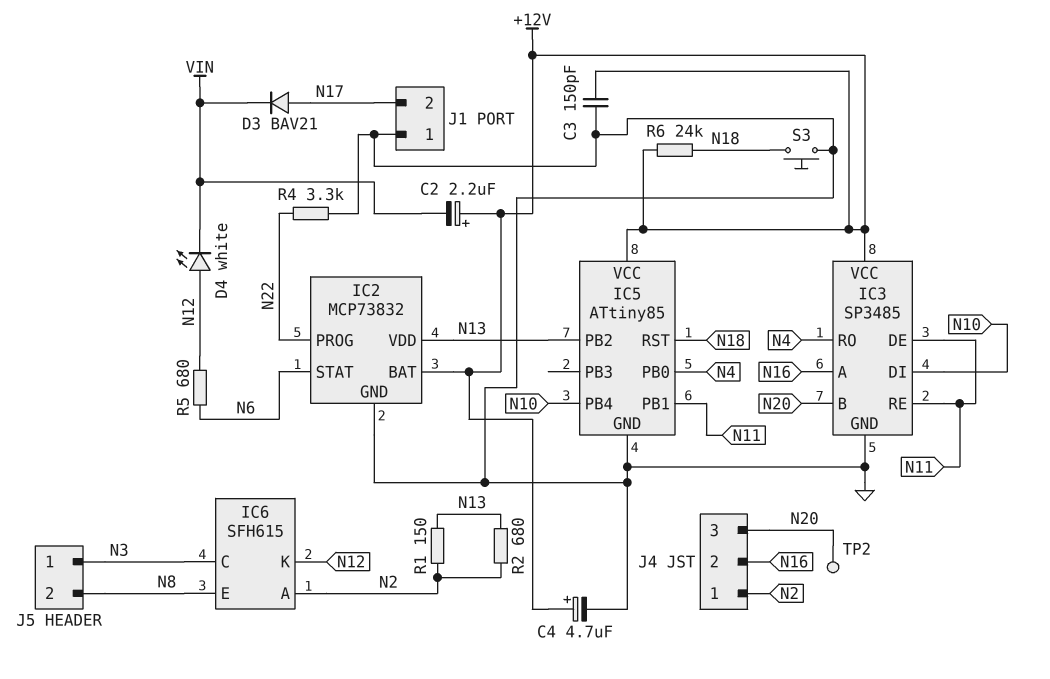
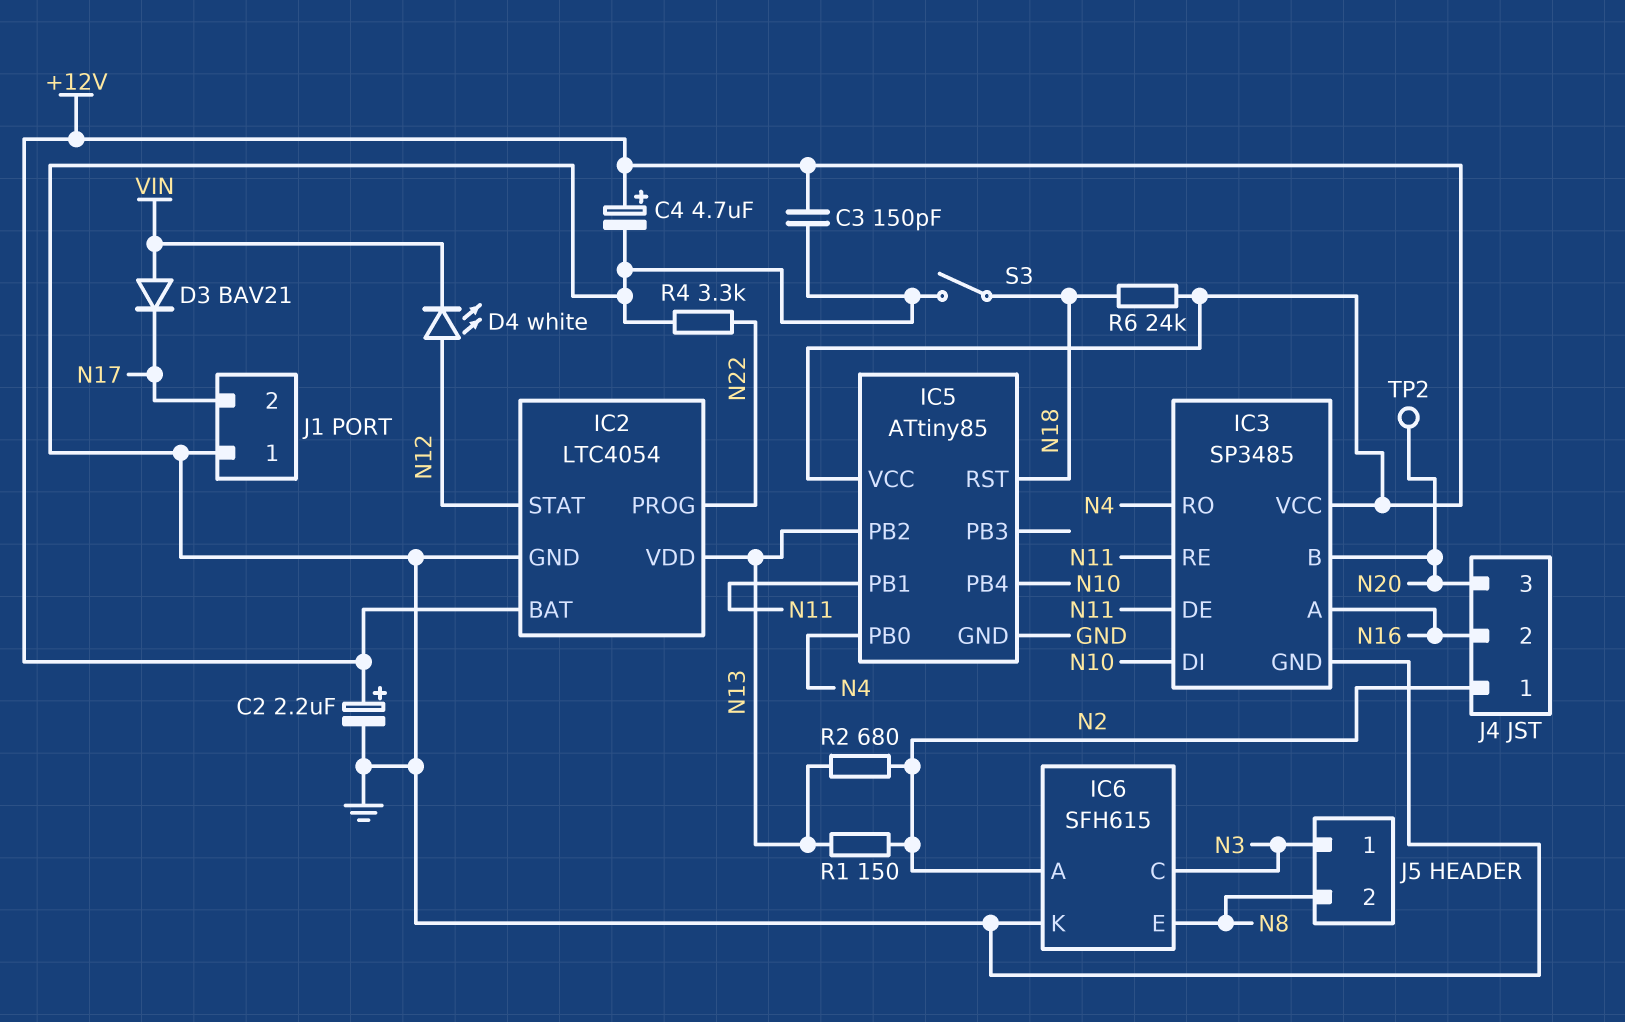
C2: 2.2uF (plus +12V, minus VIN) -> 2.2uF (plus +12V, minus GND)
D3: diode BAV21 (A N17, K VIN) -> diode BAV21 (A VIN, K N17)
IC2: MCP73832 -> LTC4054
IC2 pin STAT: N6 -> N12
IC6 pin K: N12 -> GND
R5: 680 (N6, N12) -> none
S3: button (GND, N18) -> switch (GND, N18)

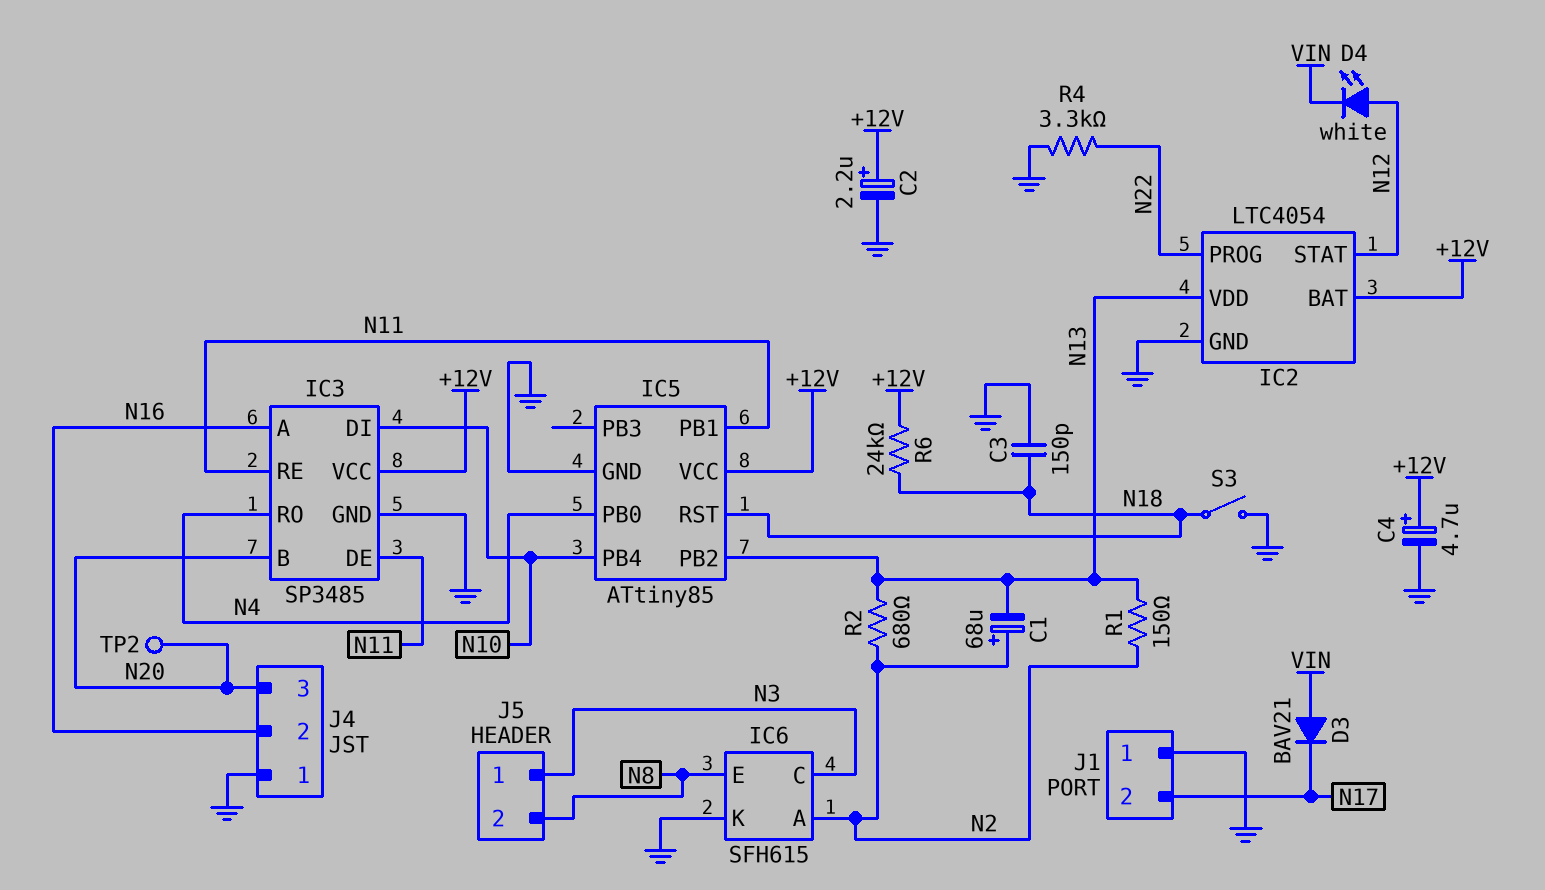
C1: none -> 68uF (plus N2, minus N13)
C3: 150pF (+12V, GND) -> 150pF (GND, N18)
J4 pin 1: N2 -> GND

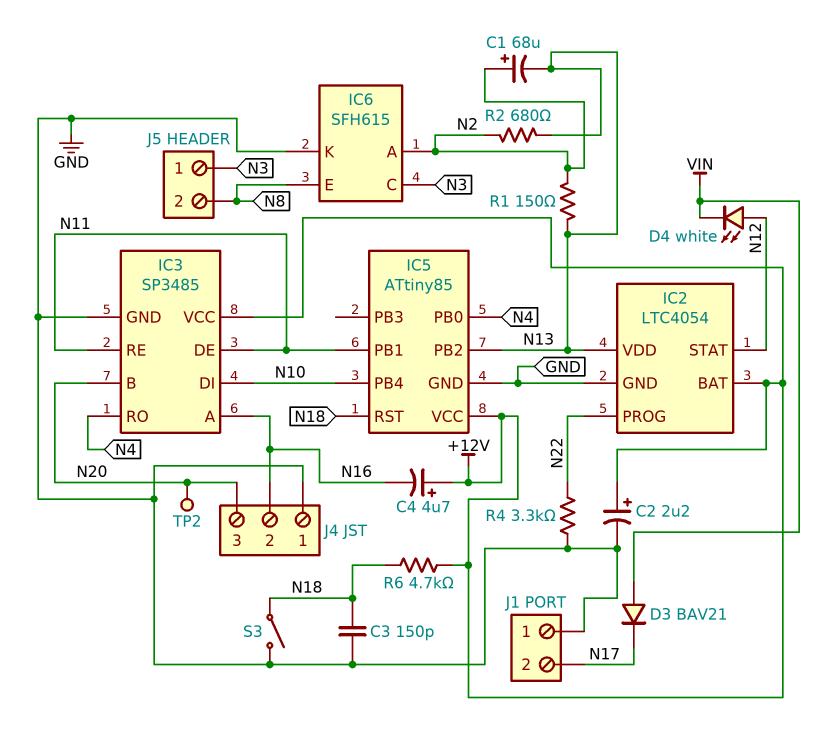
C4: 4.7uF (plus +12V, minus GND) -> 4.7uF (plus +12V, minus N16)
R6: 24k (+12V, N18) -> 4.7k (+12V, N18)

